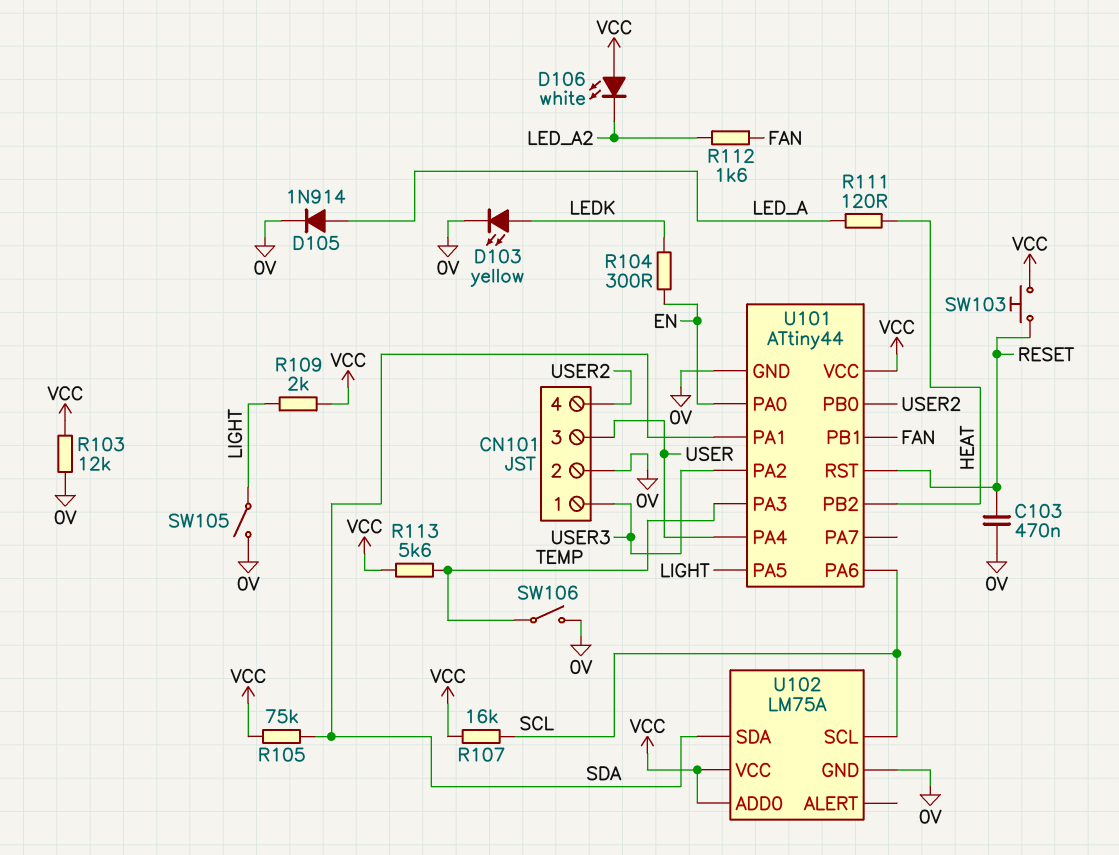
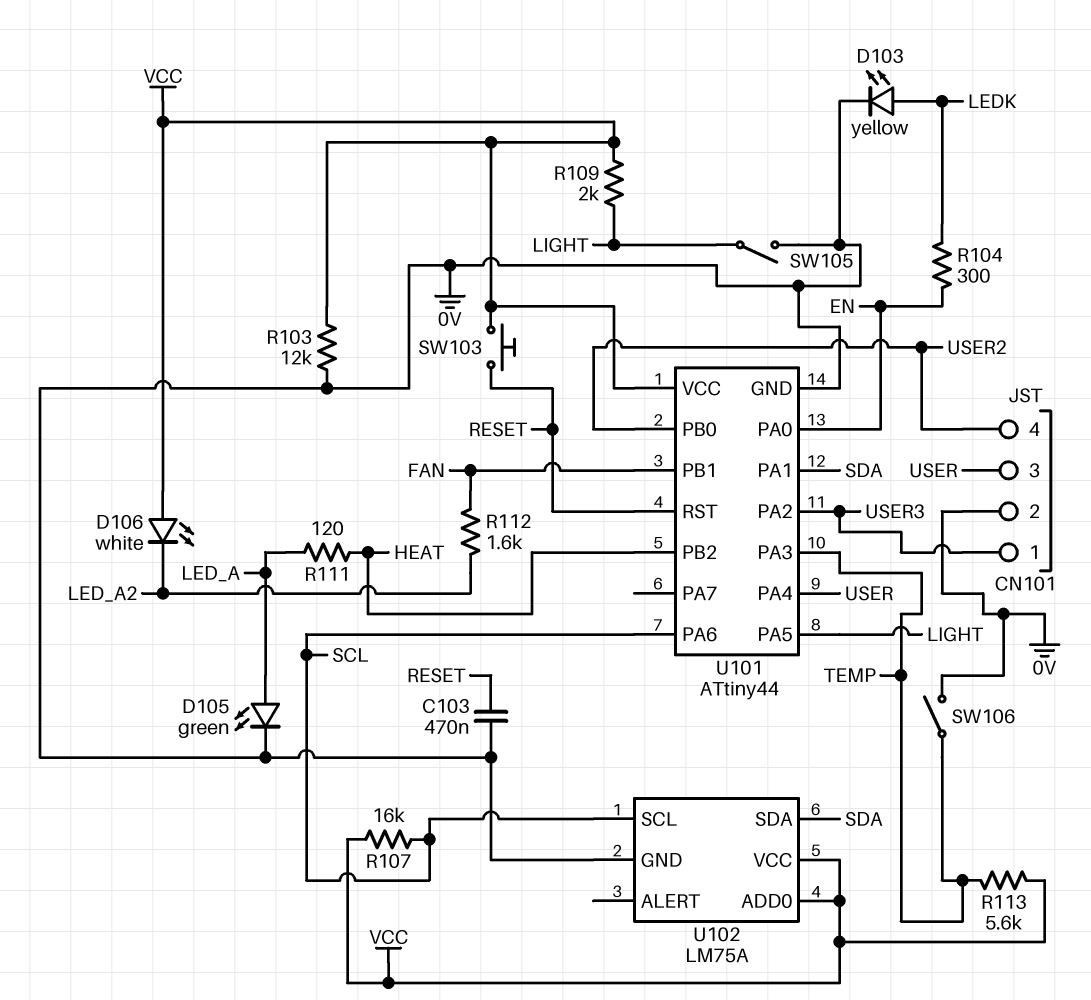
D105: diode 1N914 (A LED_A, K 0V) -> LED green (A LED_A, K 0V)
R105: 75k (SDA, VCC) -> none

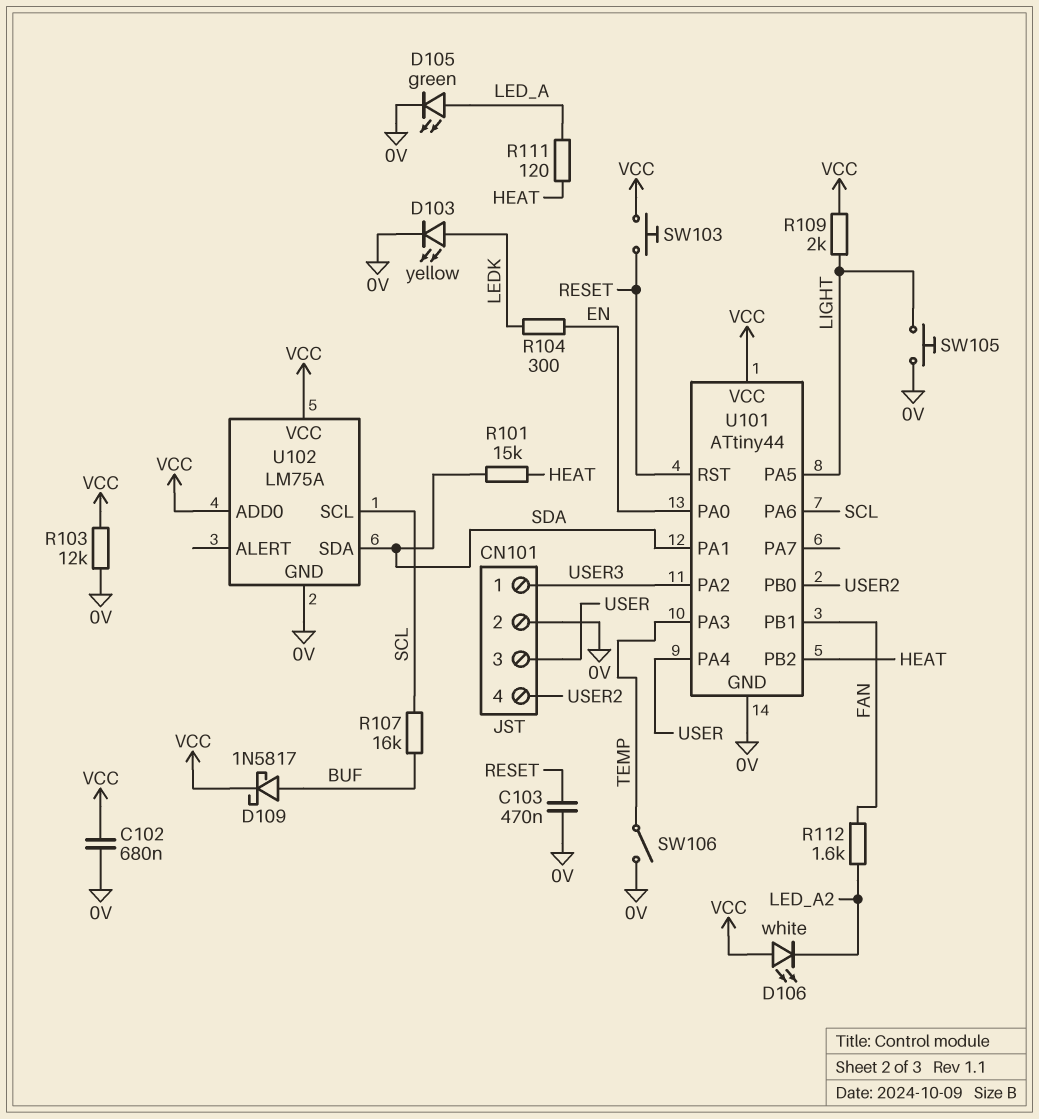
C102: none -> 680nF (0V, VCC)
D109: none -> schottky 1N5817 (A BUF, K VCC)
R101: none -> 15k (HEAT, SDA)
R107: 16k (SCL, VCC) -> 16k (BUF, SCL)
R113: 5.6k (TEMP, VCC) -> none
SW105: switch (0V, LIGHT) -> button (0V, LIGHT)

